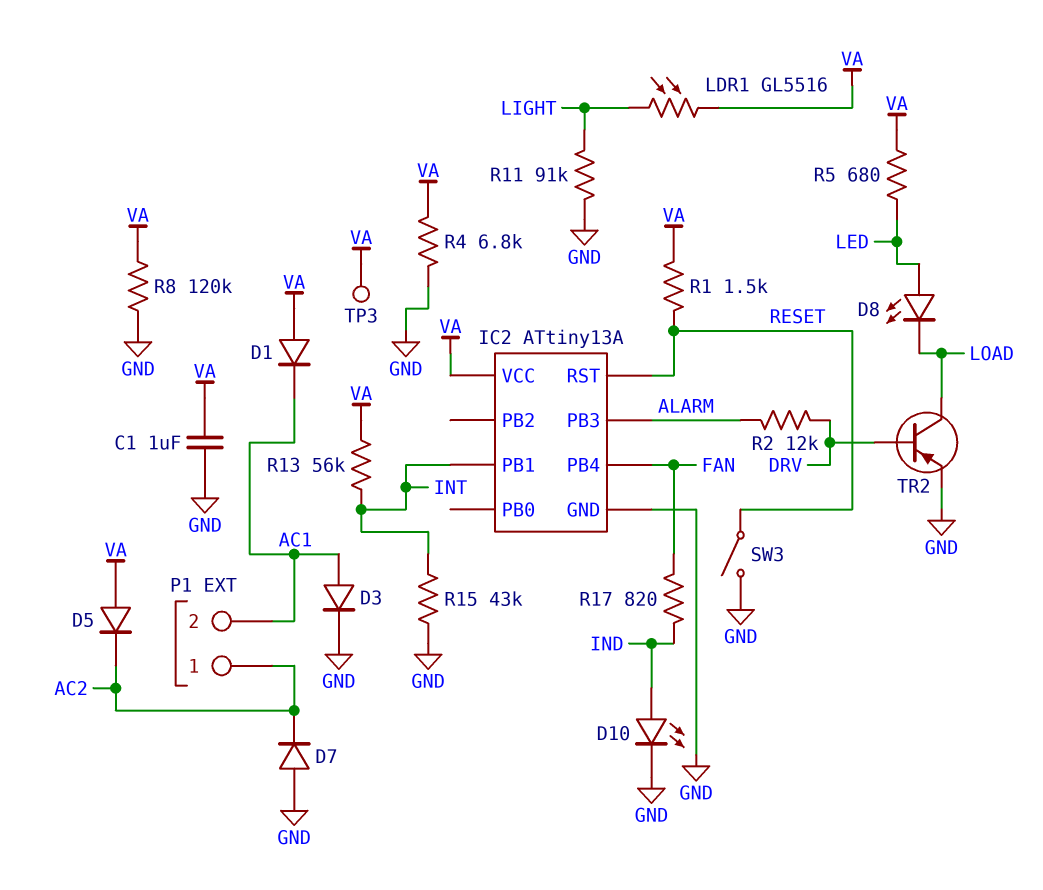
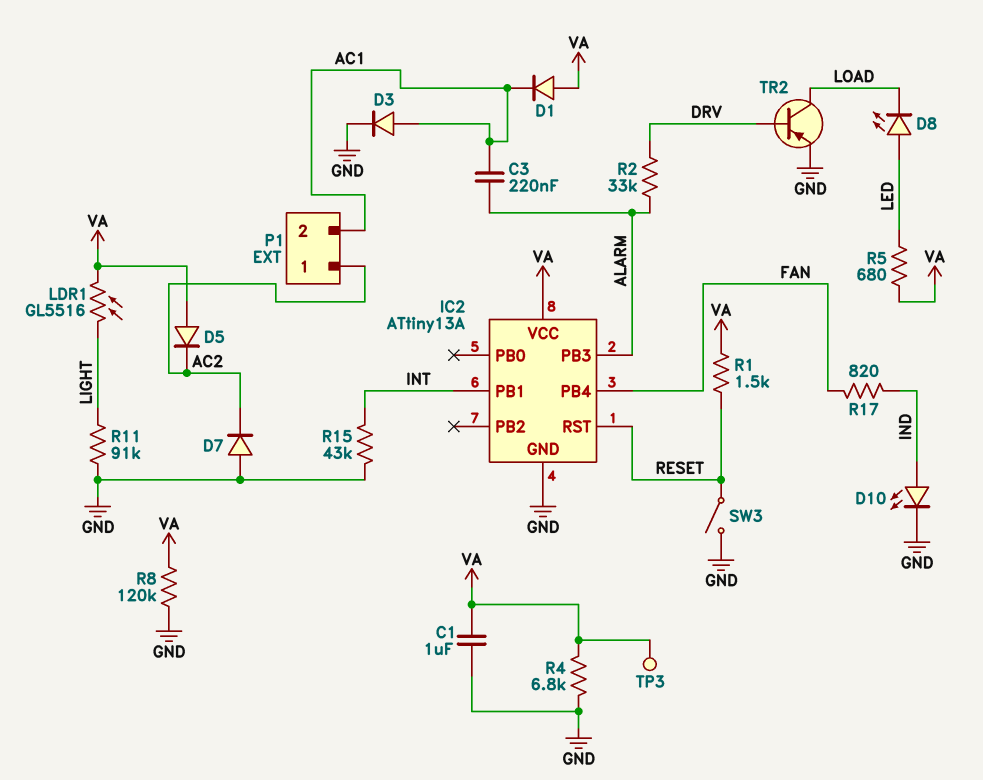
C3: none -> 220nF (AC1, ALARM)
R2: 12k (ALARM, DRV) -> 33k (ALARM, DRV)
R13: 56k (INT, VA) -> none

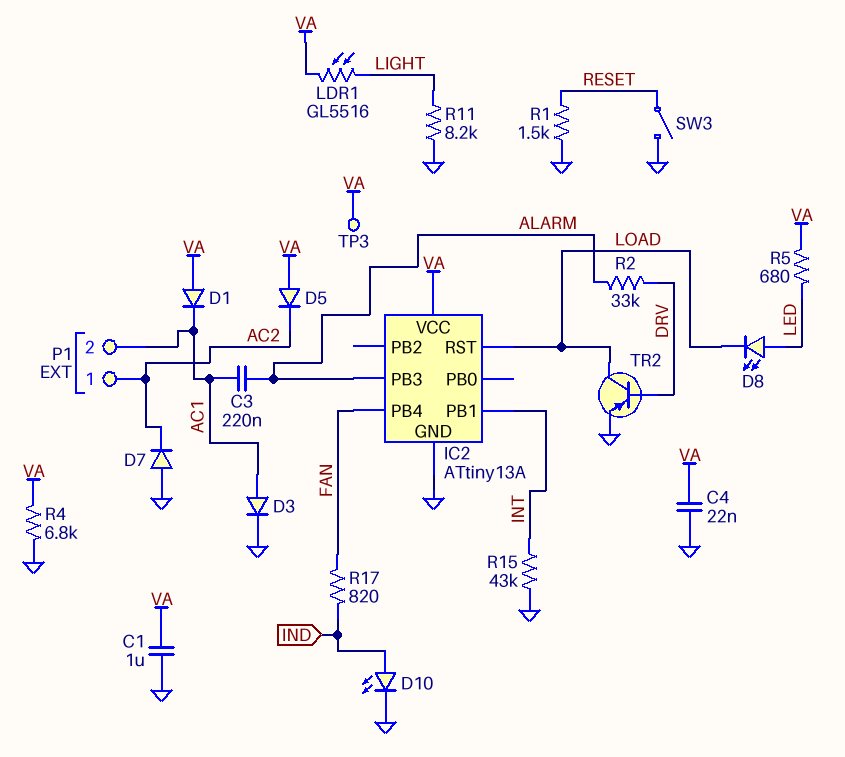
C4: none -> 22nF (GND, VA)
IC2 pin RST: RESET -> LOAD
R1: 1.5k (RESET, VA) -> 1.5k (GND, RESET)
R8: 120k (GND, VA) -> none
R11: 91k (GND, LIGHT) -> 8.2k (GND, LIGHT)

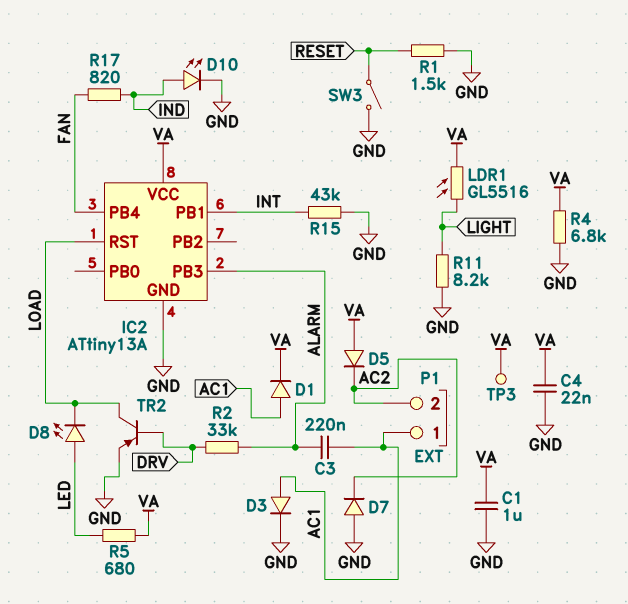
D1: diode (A VA, K AC1) -> diode (A AC1, K VA)
P1 pin 1: AC2 -> AC1
P1 pin 2: AC1 -> AC2

